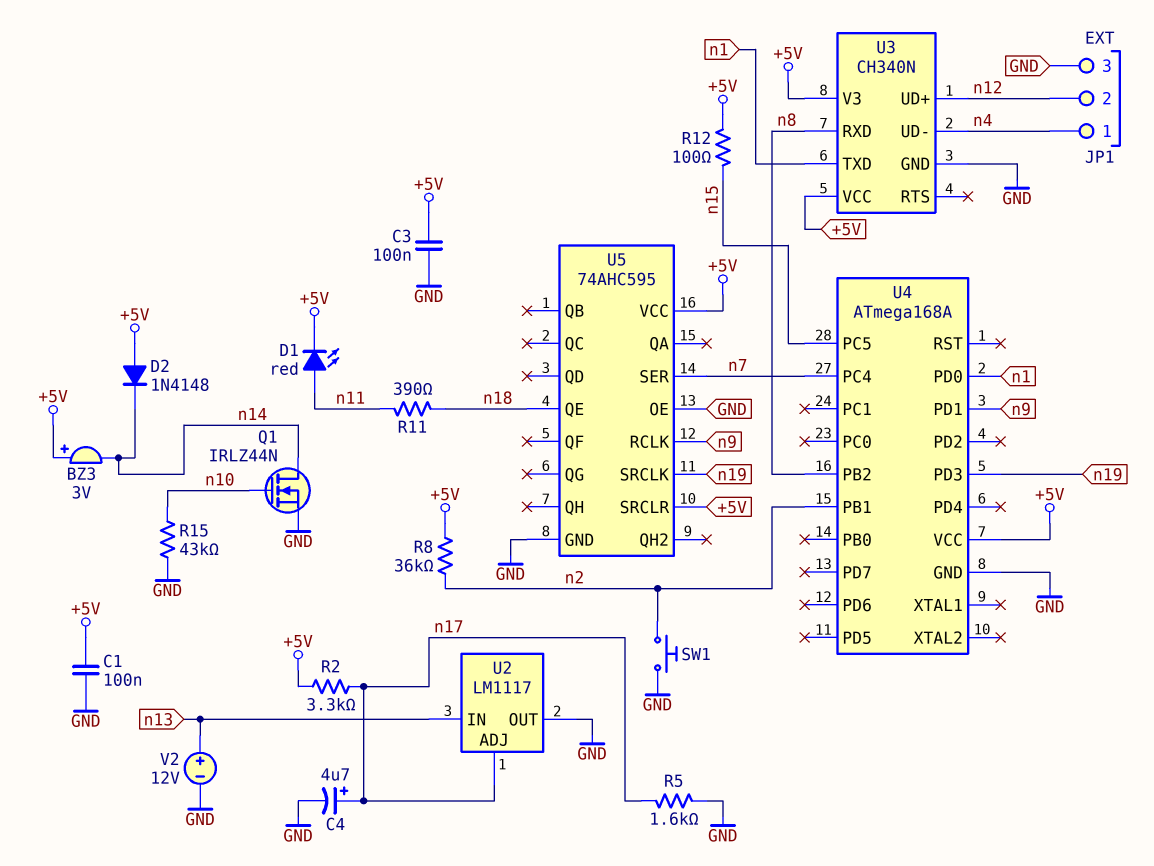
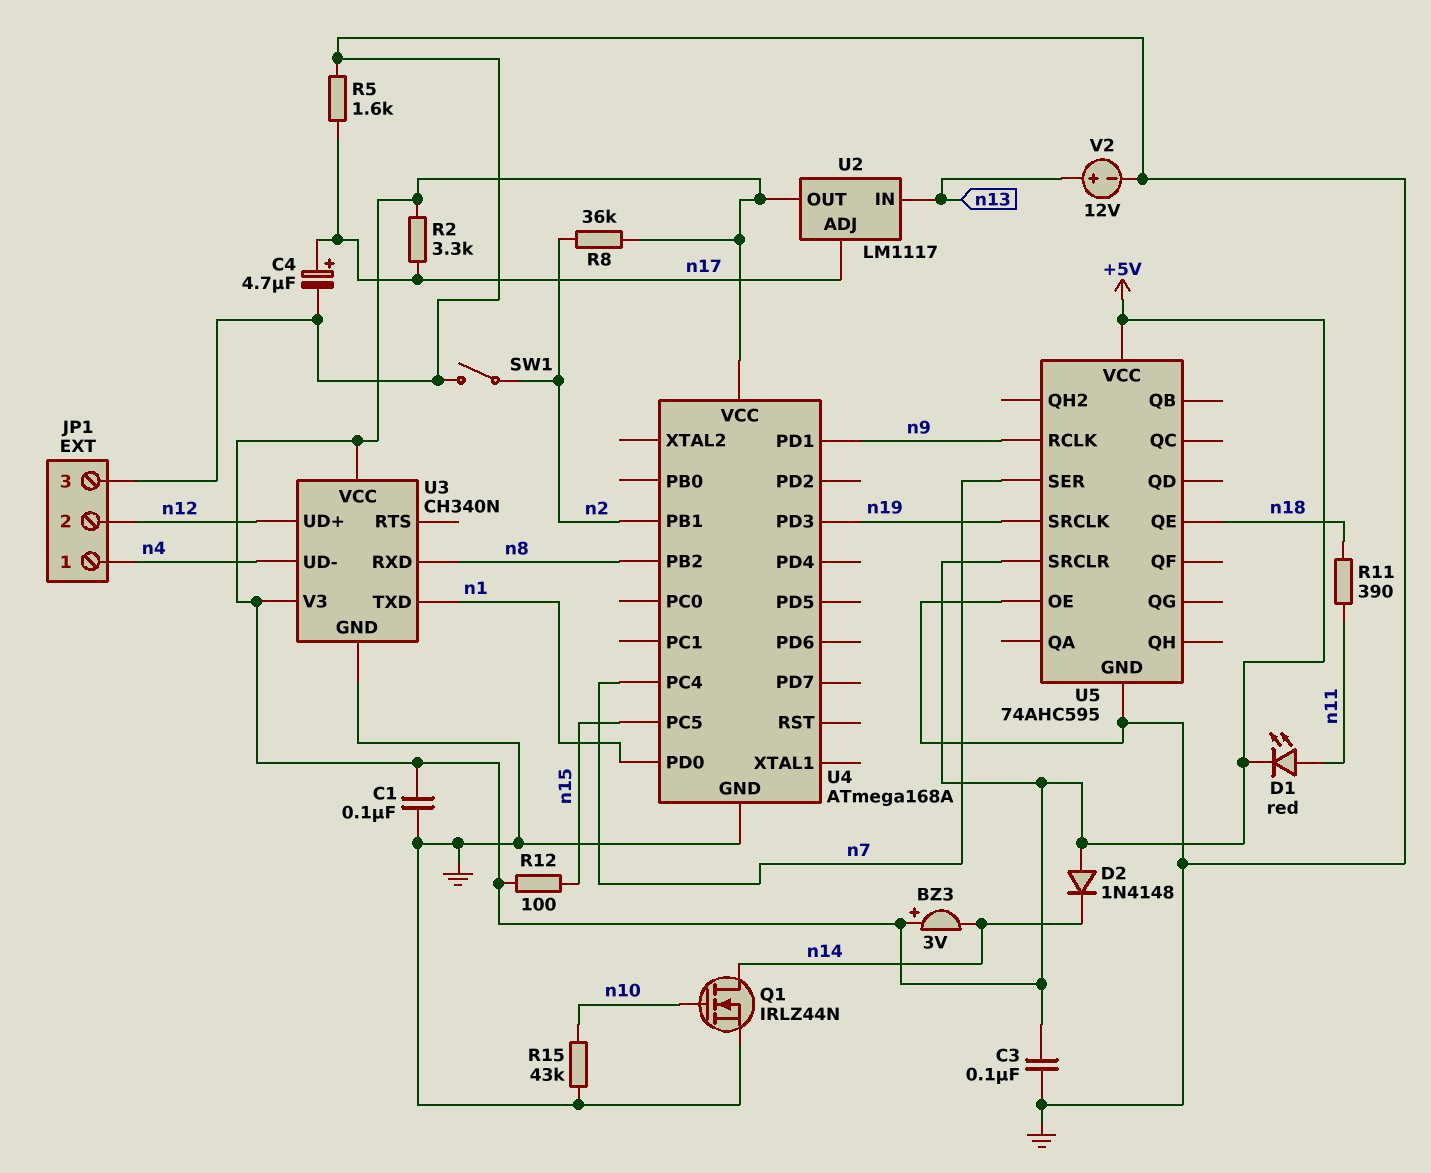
SW1: button (GND, n2) -> switch (GND, n2)
U2 pin OUT: GND -> +5V

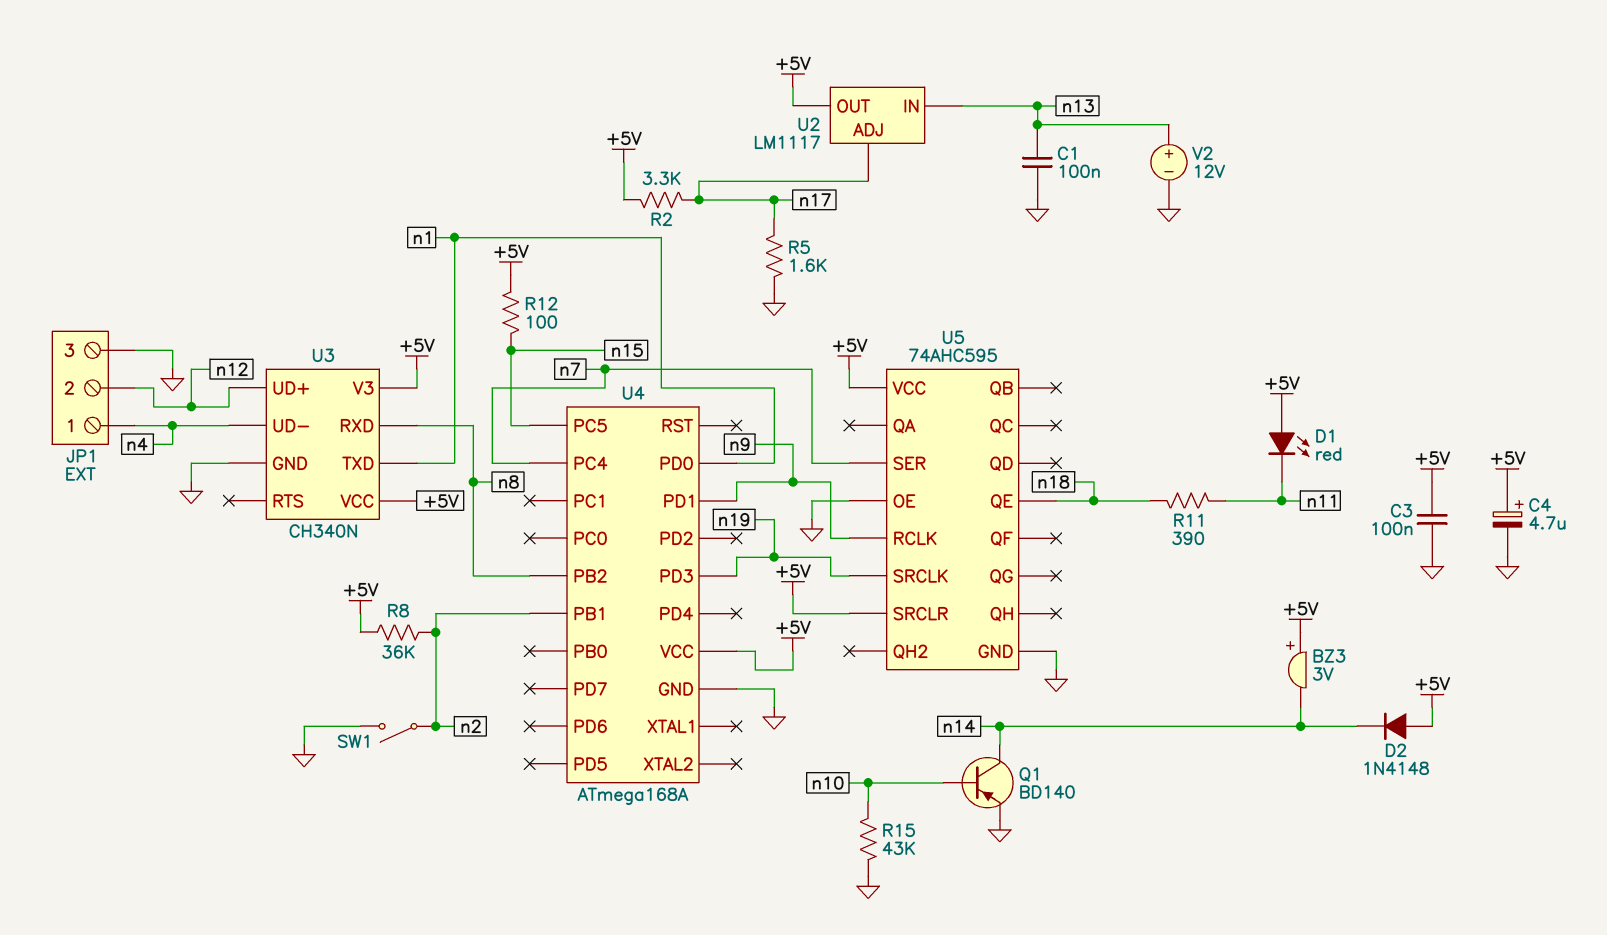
C1: 100nF (+5V, GND) -> 100nF (GND, n13)
C4: 4.7uF (plus n17, minus GND) -> 4.7uF (plus +5V, minus GND)
D1: LED red (A n11, K +5V) -> LED red (A +5V, K n11)
Q1: NMOS IRLZ44N (G n10, D n14, S GND) -> PNP BD140 (B n10, C n14, E GND)

